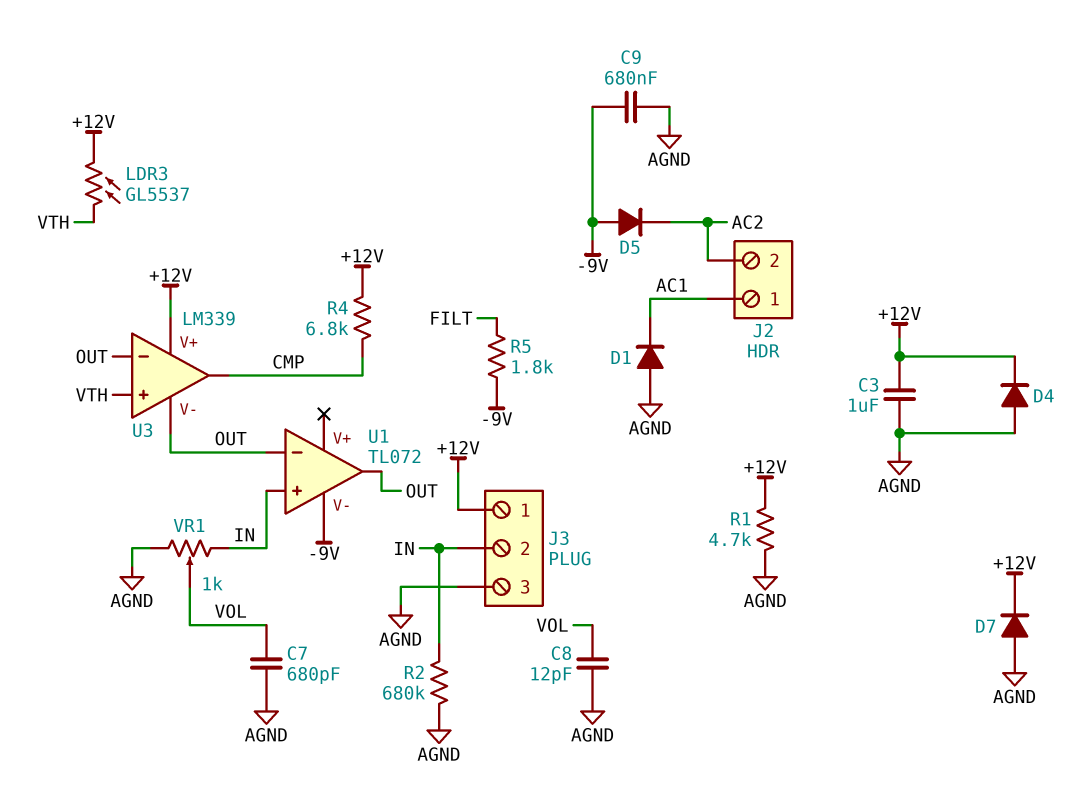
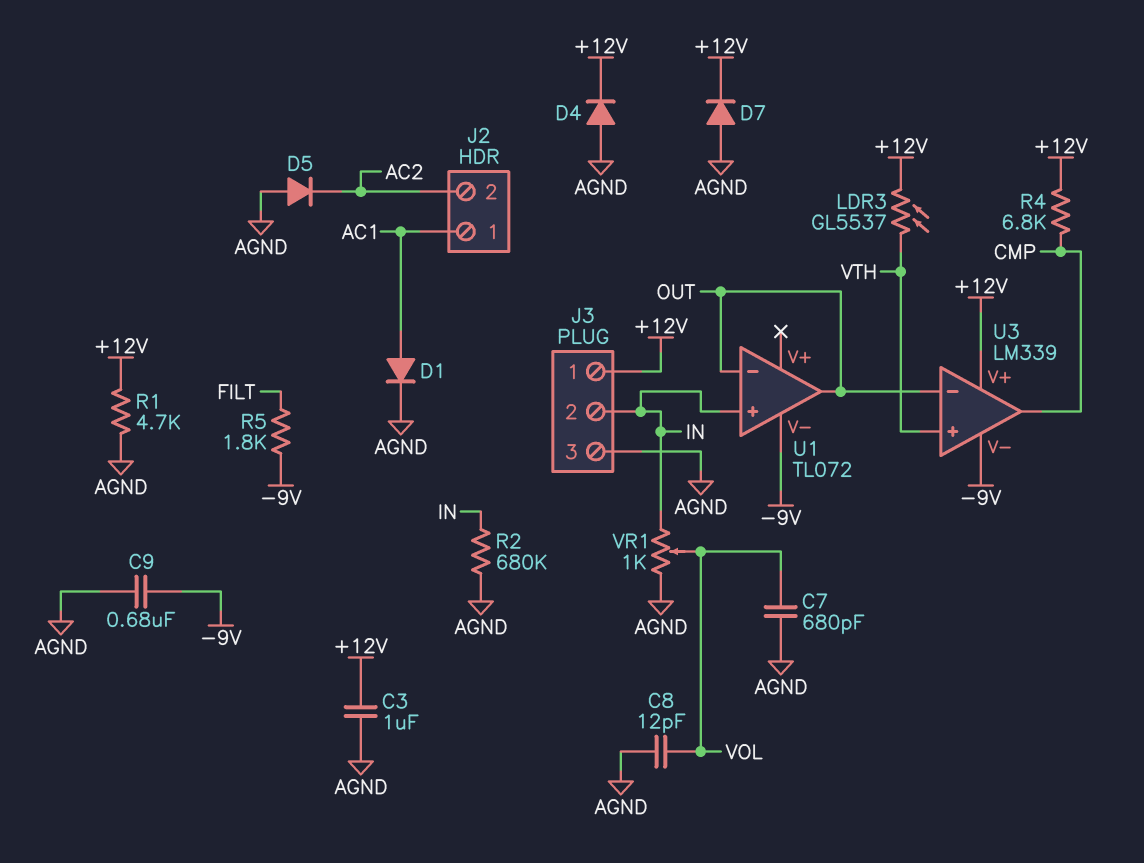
D1: diode (A AGND, K AC1) -> diode (A AC1, K AGND)
D5: diode (A -9V, K AC2) -> diode (A AGND, K AC2)
U3 pin V-: OUT -> -9V

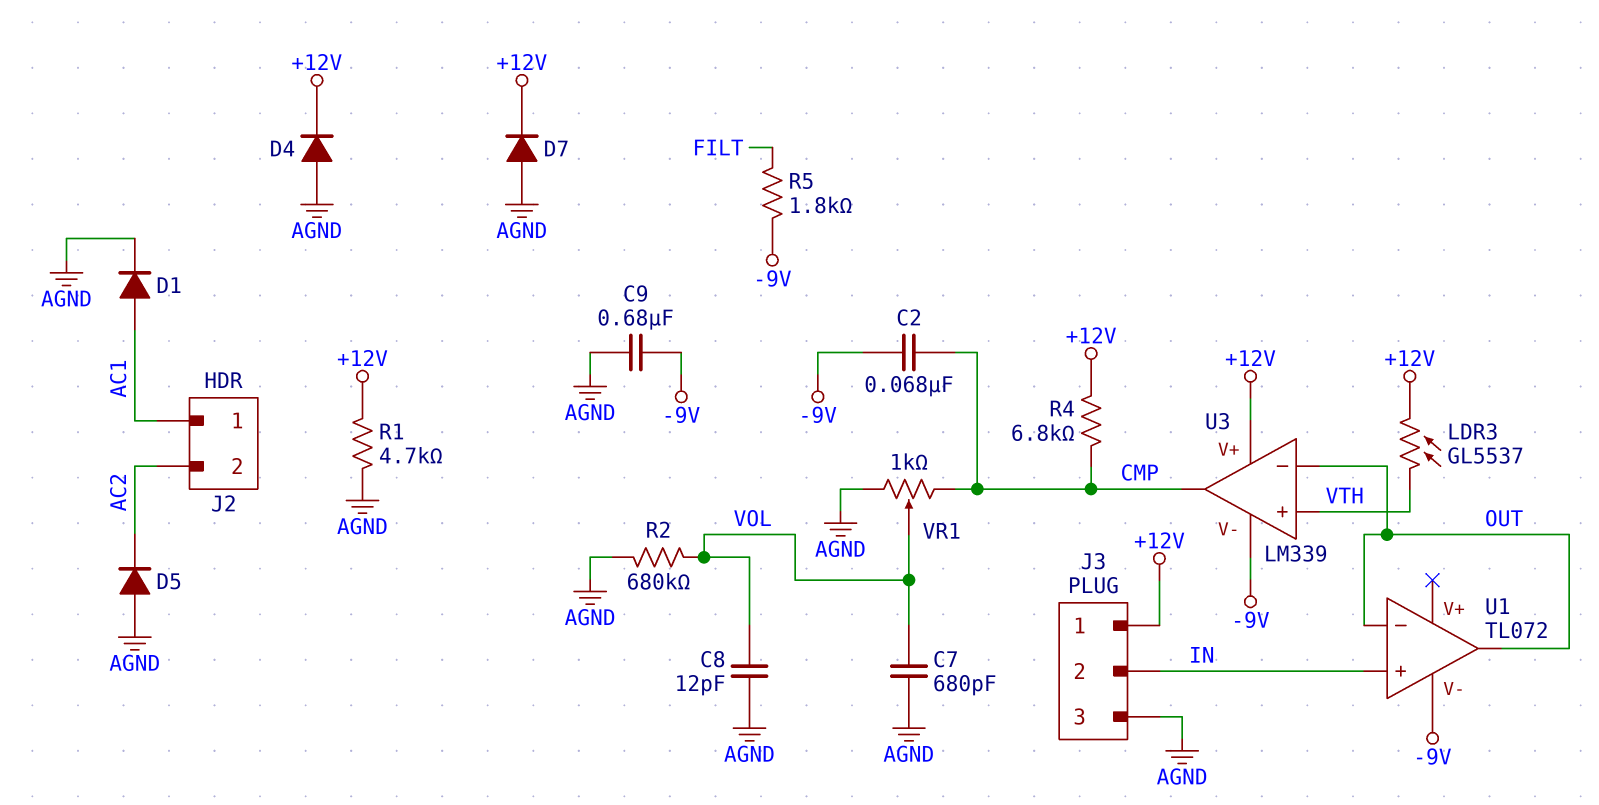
C2: none -> 68nF (-9V, CMP)
C3: 1uF (+12V, AGND) -> none
R2: 680k (AGND, IN) -> 680k (AGND, VOL)
VR1: 1k (AGND, IN, wiper VOL) -> 1k (AGND, CMP, wiper VOL)

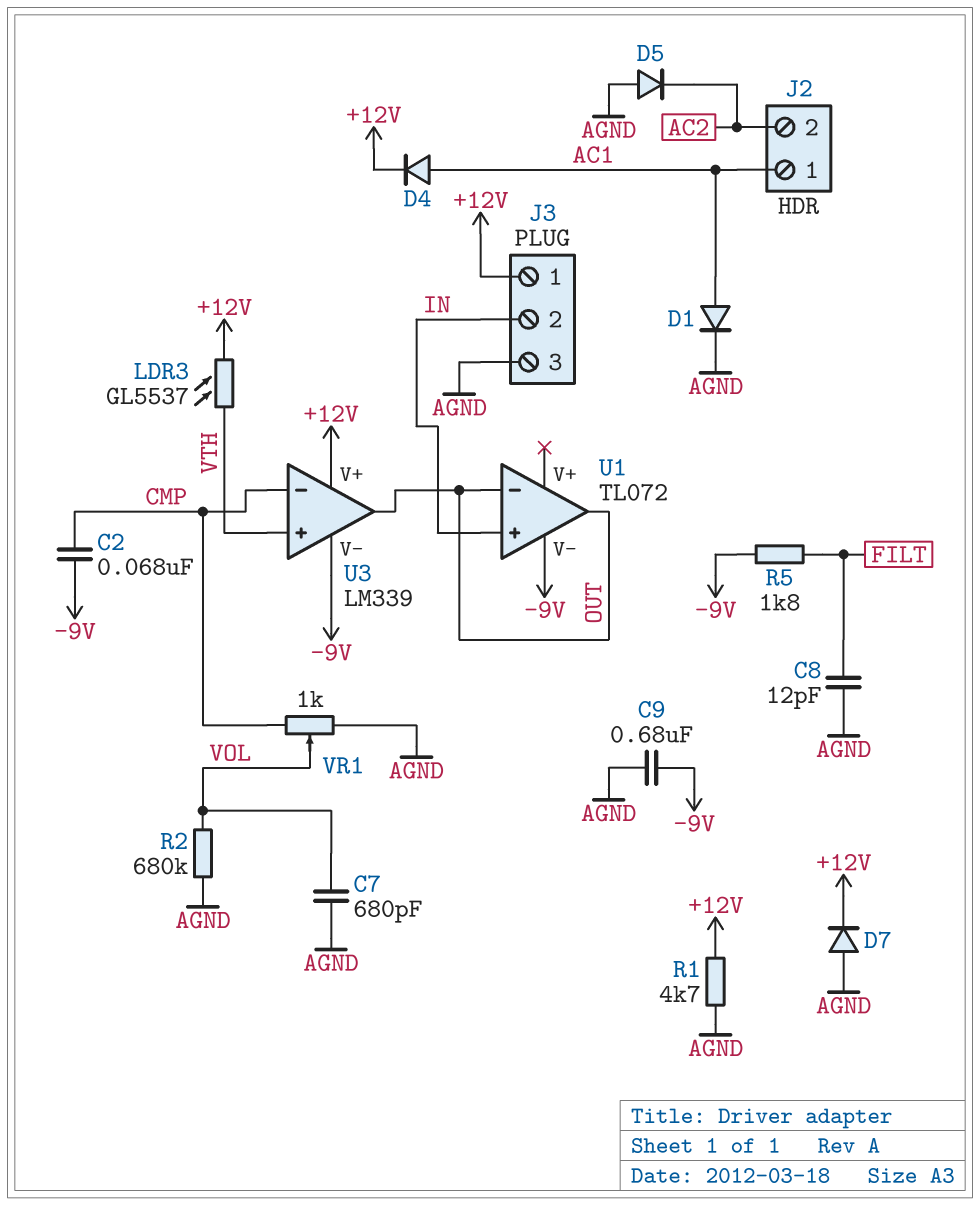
C8: 12pF (AGND, VOL) -> 12pF (AGND, FILT)
D4: diode (A AGND, K +12V) -> diode (A AC1, K +12V)
R4: 6.8k (+12V, CMP) -> none
U3 pin in-: OUT -> CMP
U3 pin out: CMP -> OUT

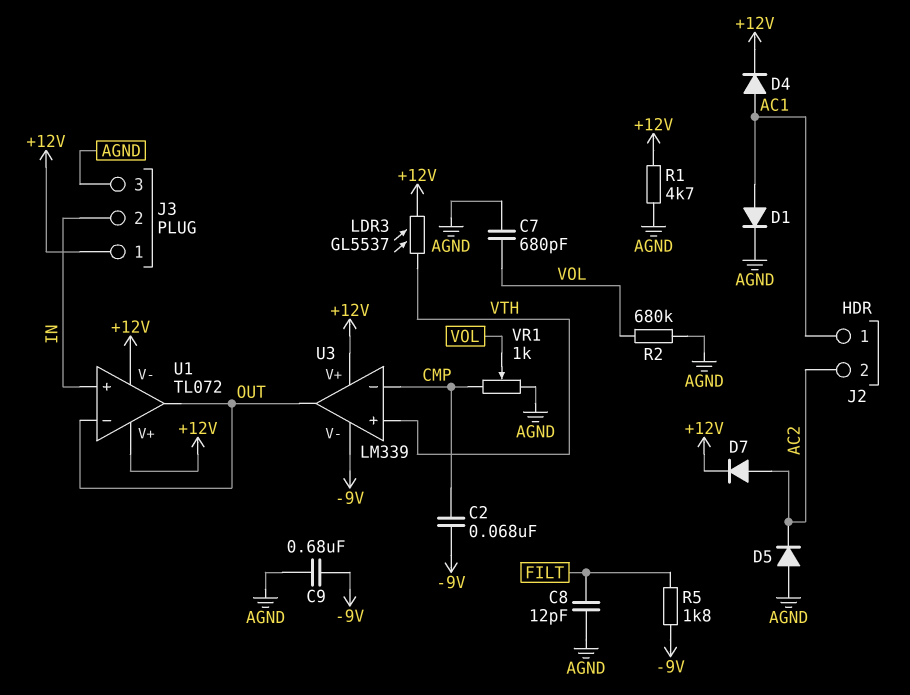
D7: diode (A AGND, K +12V) -> diode (A AC2, K +12V)
U1 pin V+: none -> +12V
U1 pin V-: -9V -> +12V

